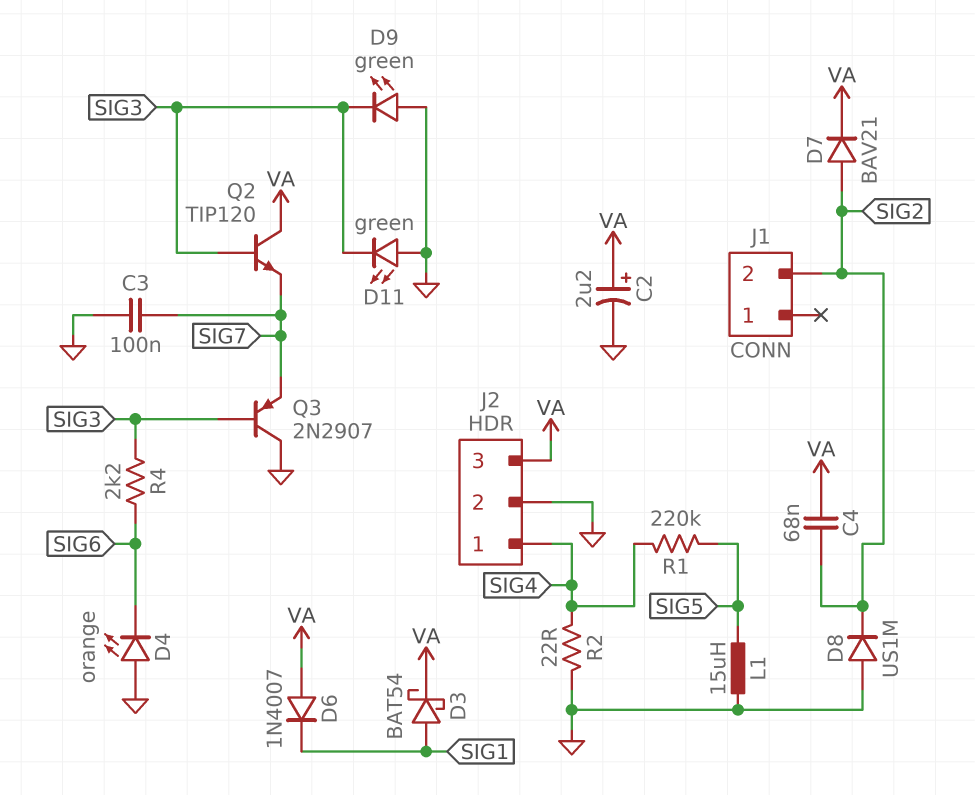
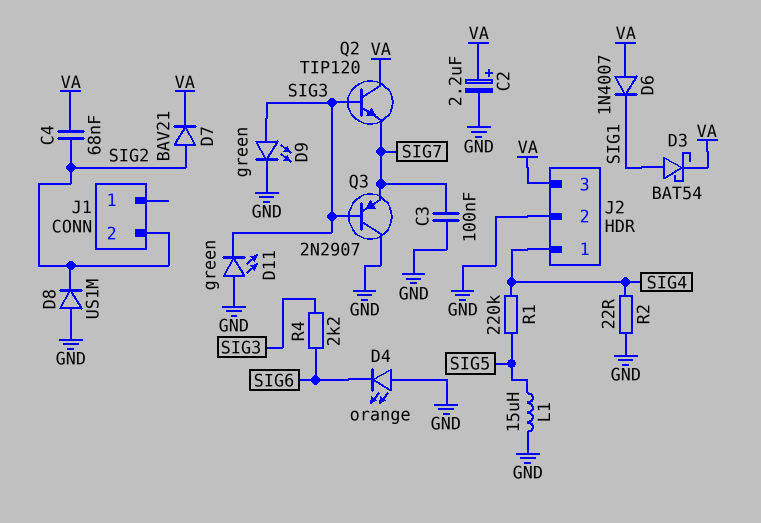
D9: LED green (A GND, K SIG3) -> LED green (A SIG3, K GND)

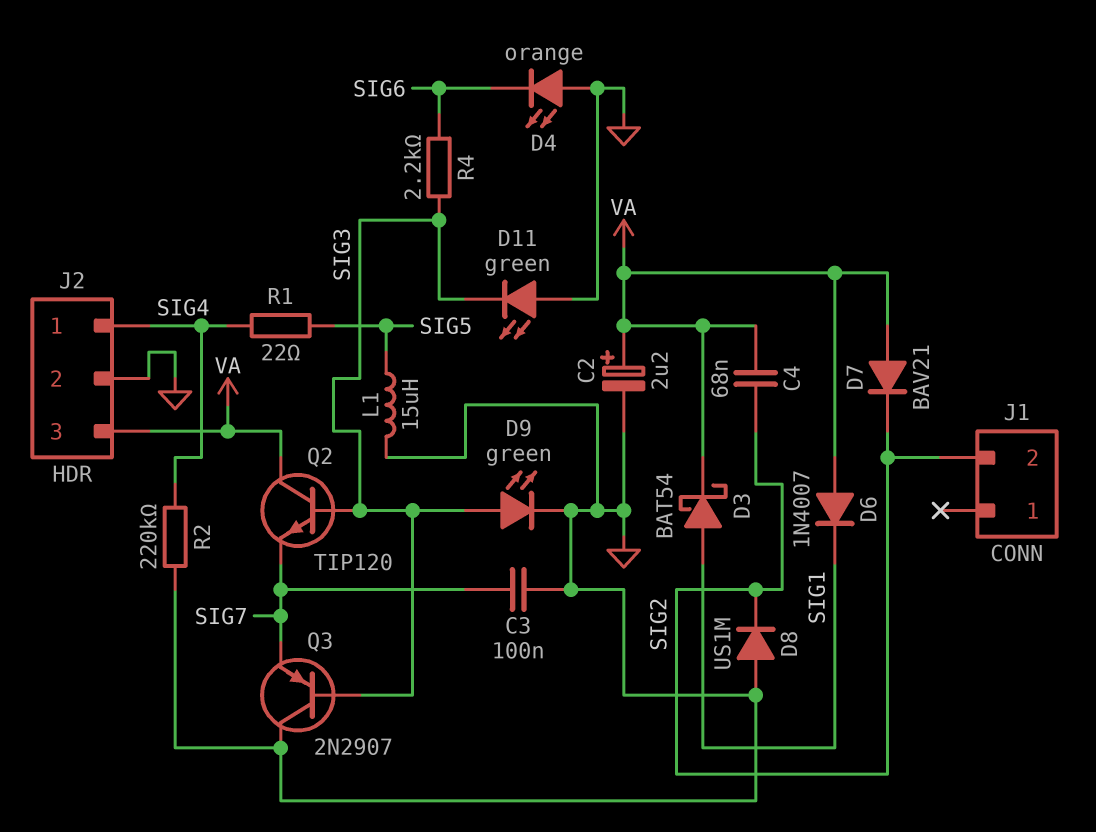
D7: diode BAV21 (A SIG2, K VA) -> diode BAV21 (A VA, K SIG2)
R1: 220k (SIG4, SIG5) -> 22 (SIG4, SIG5)
R2: 22 (GND, SIG4) -> 220k (GND, SIG4)

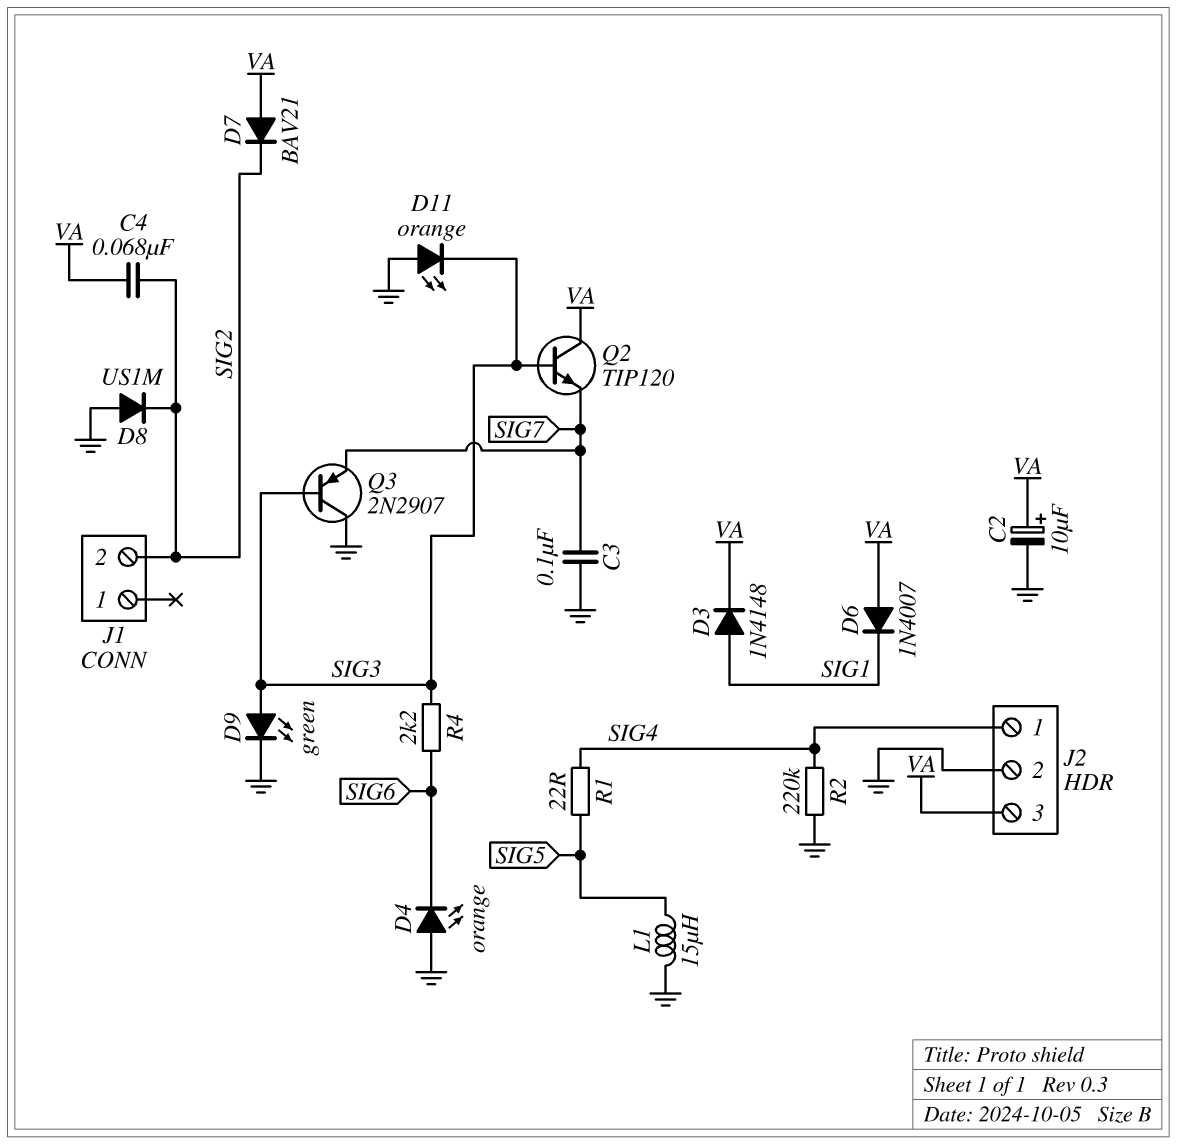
C2: 2.2uF (plus VA, minus GND) -> 10uF (plus VA, minus GND)
D3: schottky BAT54 (A SIG1, K VA) -> diode 1N4148 (A SIG1, K VA)
D11: LED green (A GND, K SIG3) -> LED orange (A GND, K SIG3)

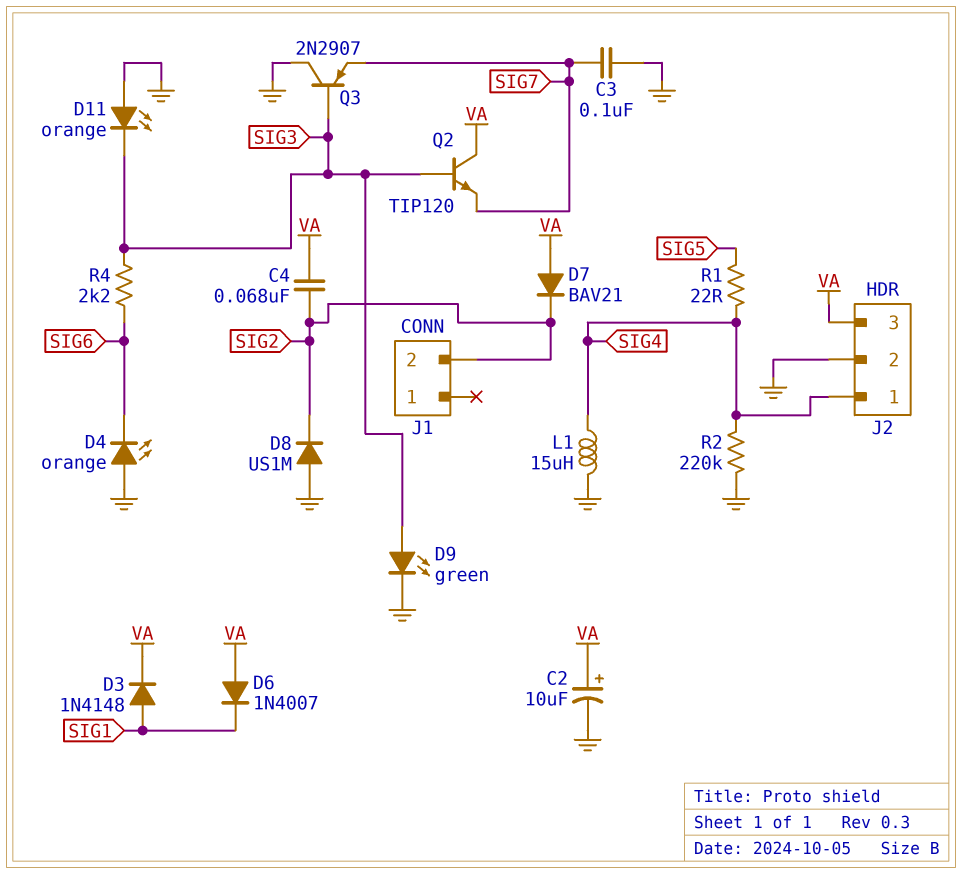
L1: 15uH (GND, SIG5) -> 15uH (GND, SIG4)

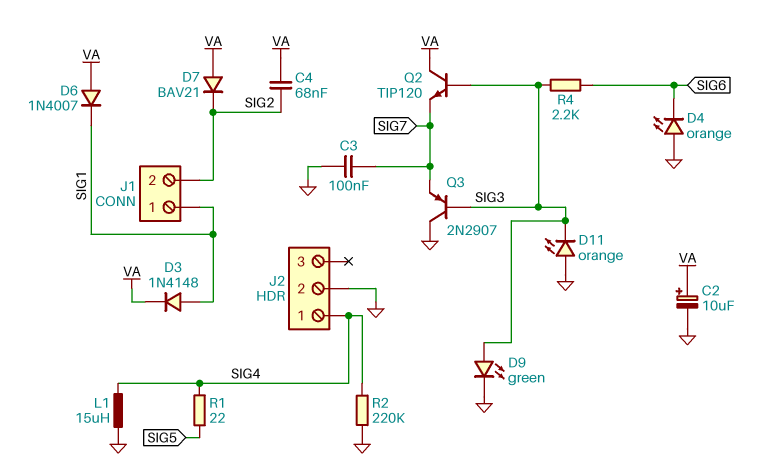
D8: diode US1M (A GND, K SIG2) -> none
J1 pin 1: none -> SIG1
J2 pin 3: VA -> none

